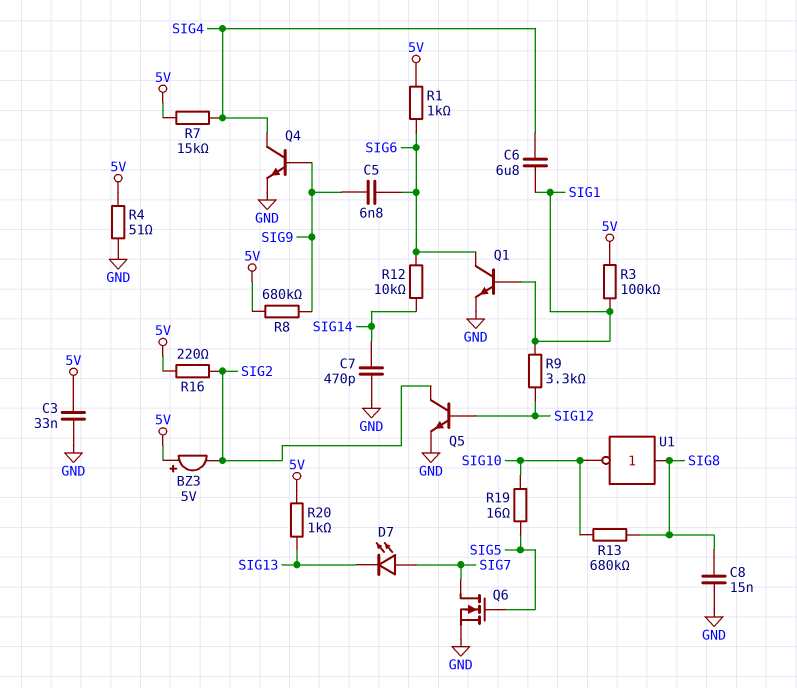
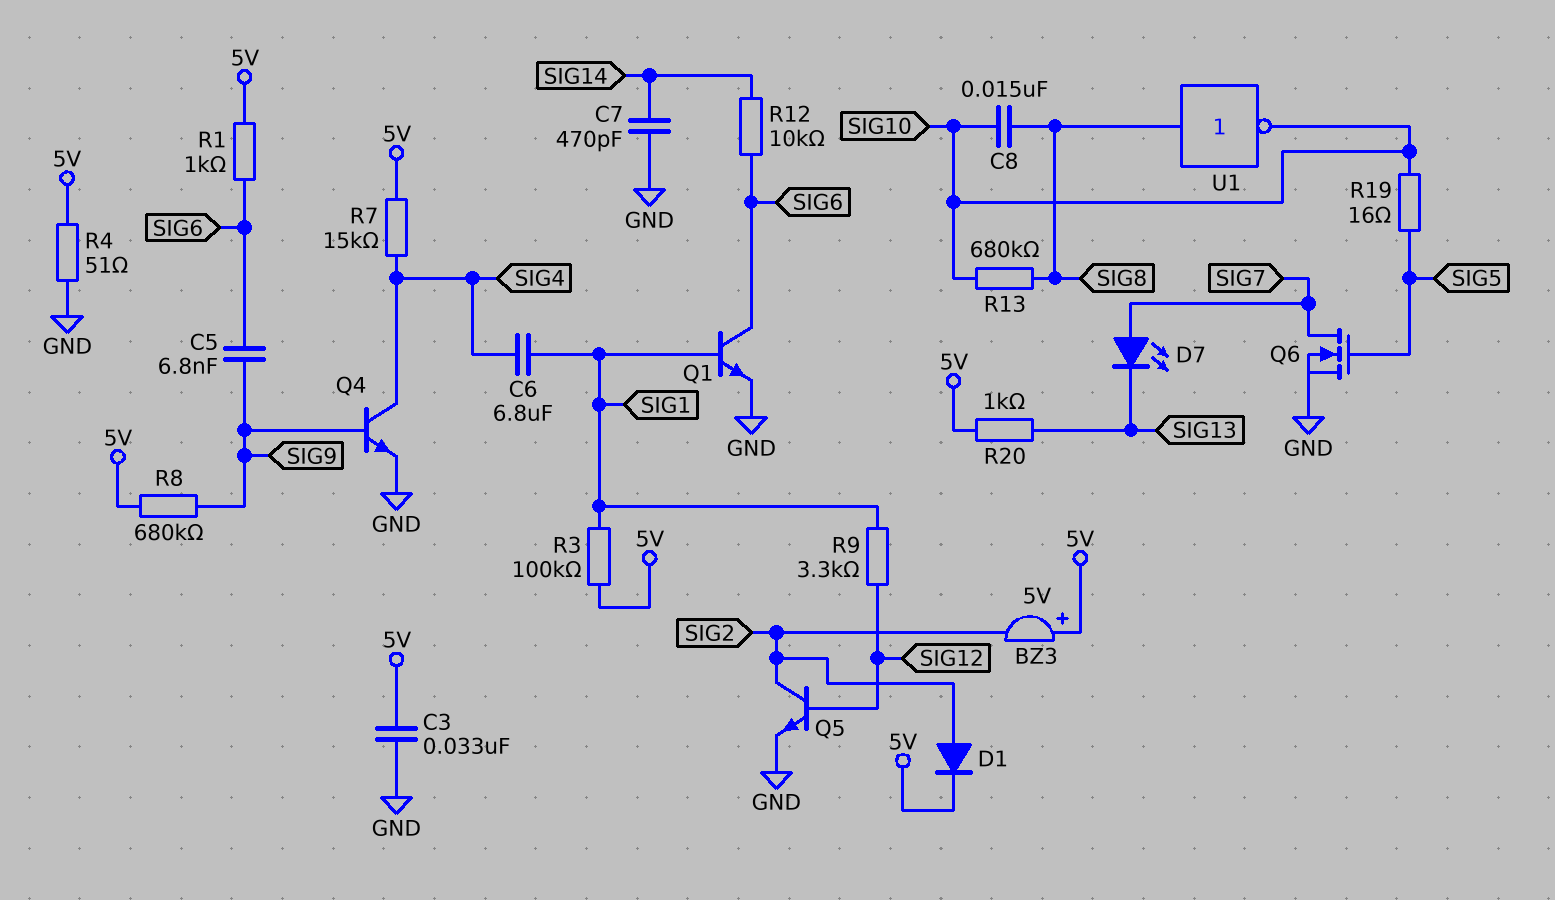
C8: 15nF (GND, SIG8) -> 15nF (SIG8, SIG10)
D1: none -> diode (A SIG2, K 5V)
R16: 220 (5V, SIG2) -> none

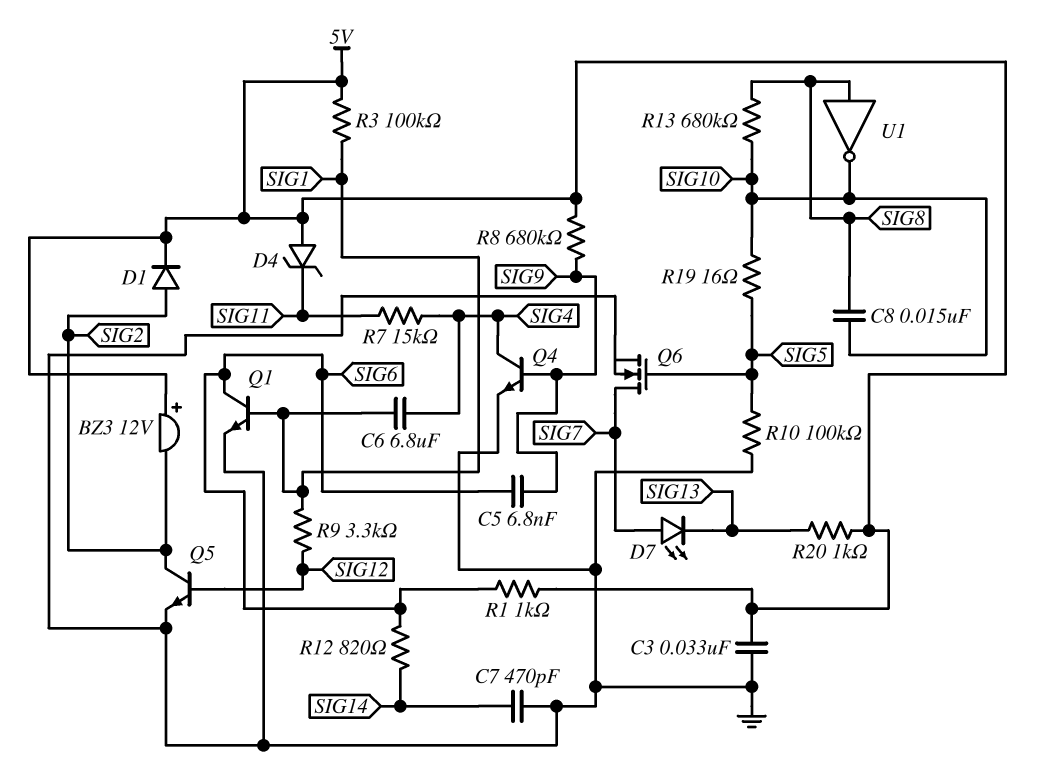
BZ3: buzzer 5V (plus 5V, minus SIG2) -> buzzer 12V (plus 5V, minus SIG2)
D4: none -> zener (A 5V, K SIG11)
R4: 51 (5V, GND) -> none
R7: 15k (5V, SIG4) -> 15k (SIG4, SIG11)
R10: none -> 100k (GND, SIG5)
R12: 10k (SIG6, SIG14) -> 820 (SIG6, SIG14)

